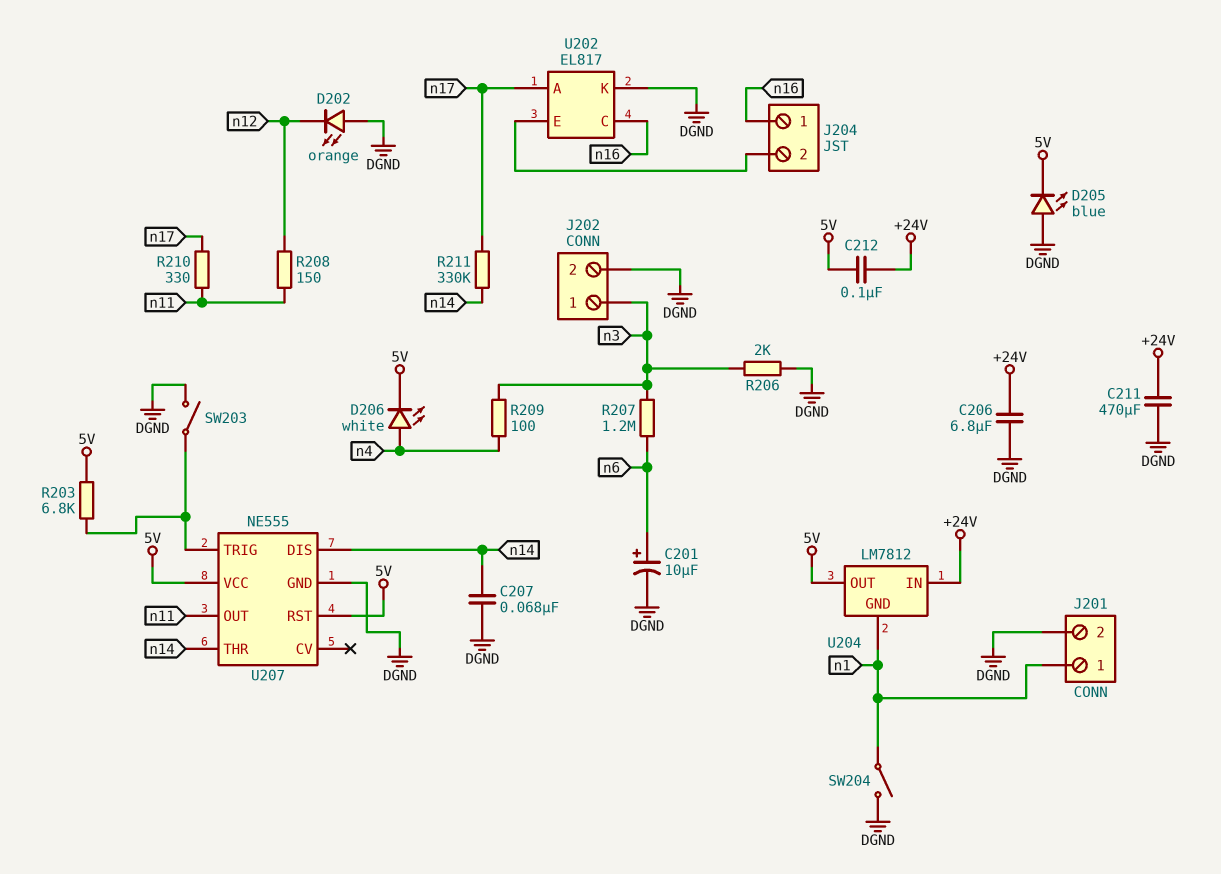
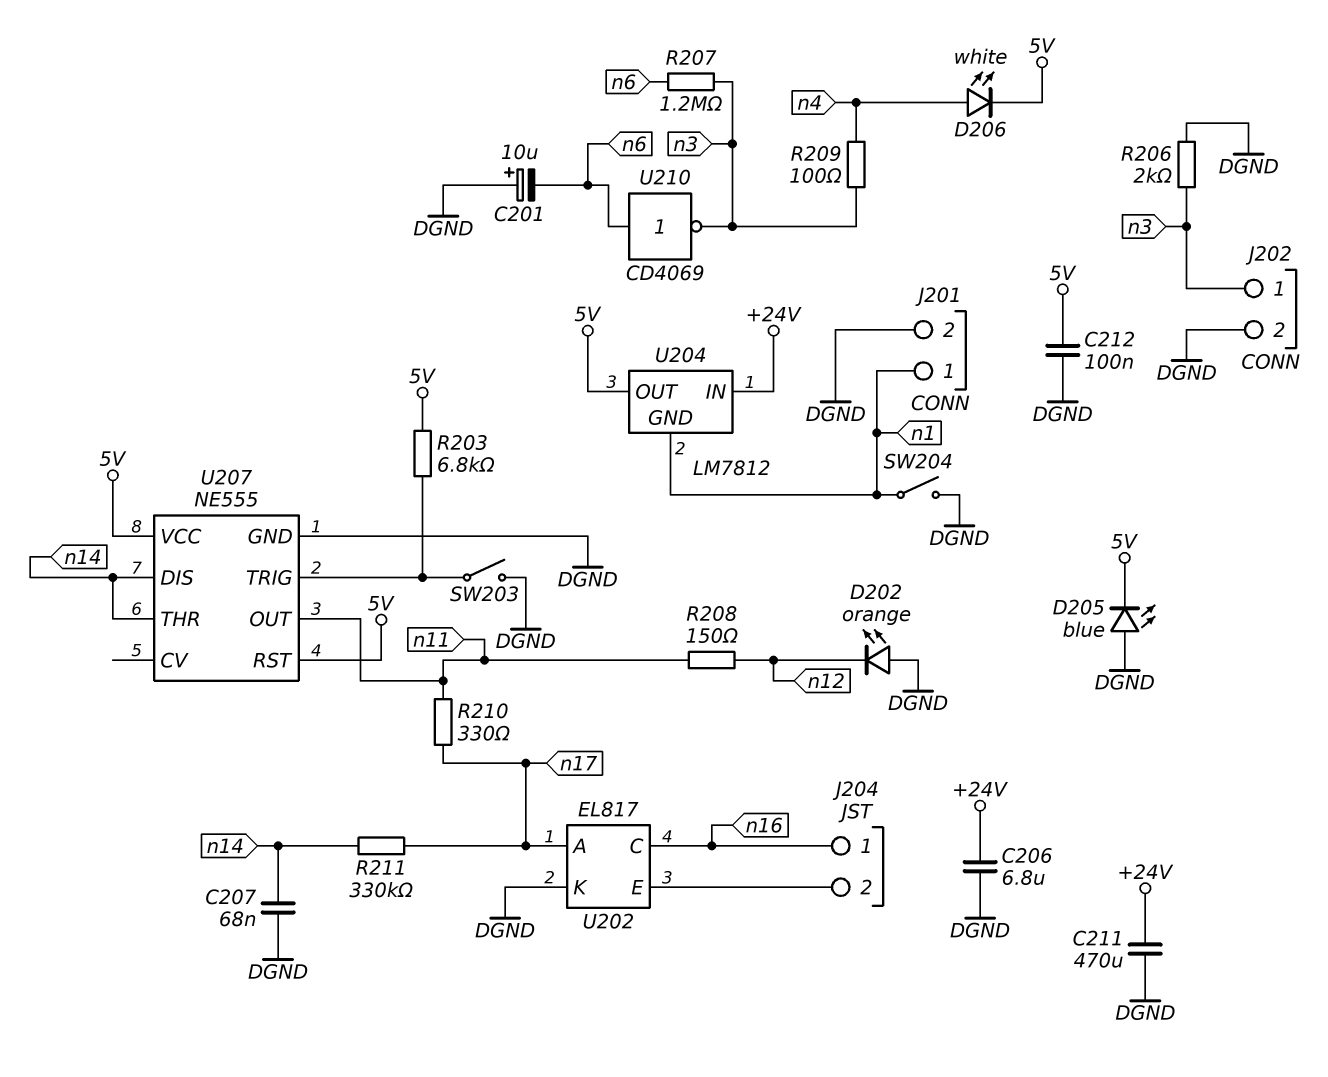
C201: 10uF (plus n6, minus DGND) -> 10uF (plus DGND, minus n6)
C212: 100nF (+24V, 5V) -> 100nF (5V, DGND)
U210: none -> NOT CD4069 (in n6, out n3)

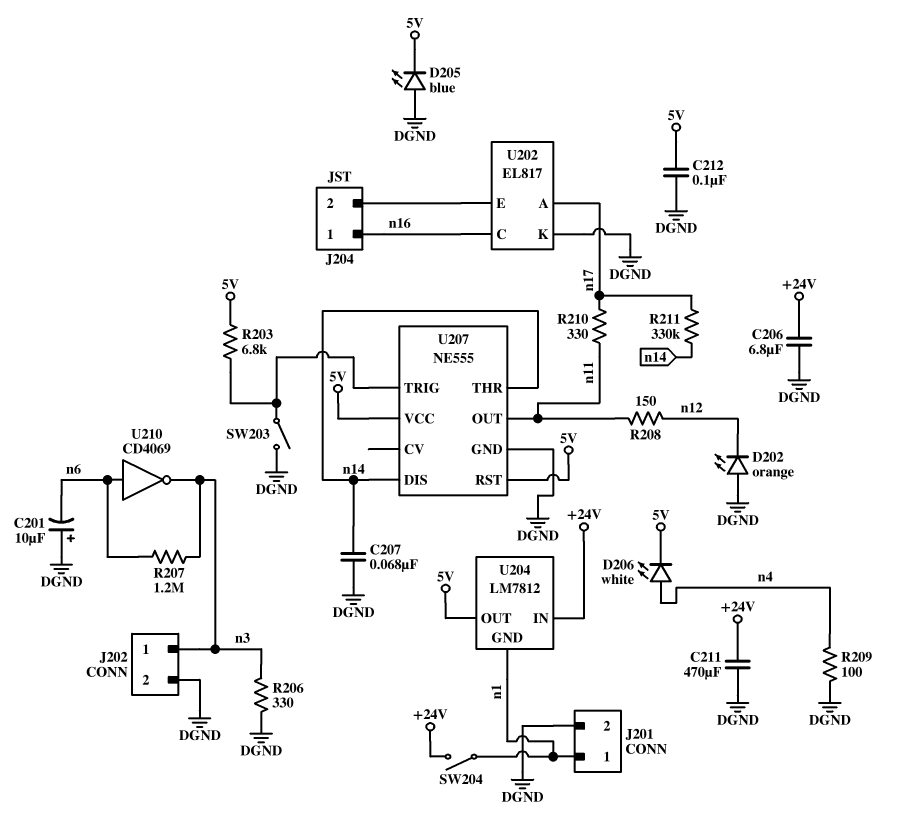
R206: 2k (DGND, n3) -> 330 (DGND, n3)
R209: 100 (n3, n4) -> 100 (DGND, n4)
SW204: switch (DGND, n1) -> switch (+24V, n1)

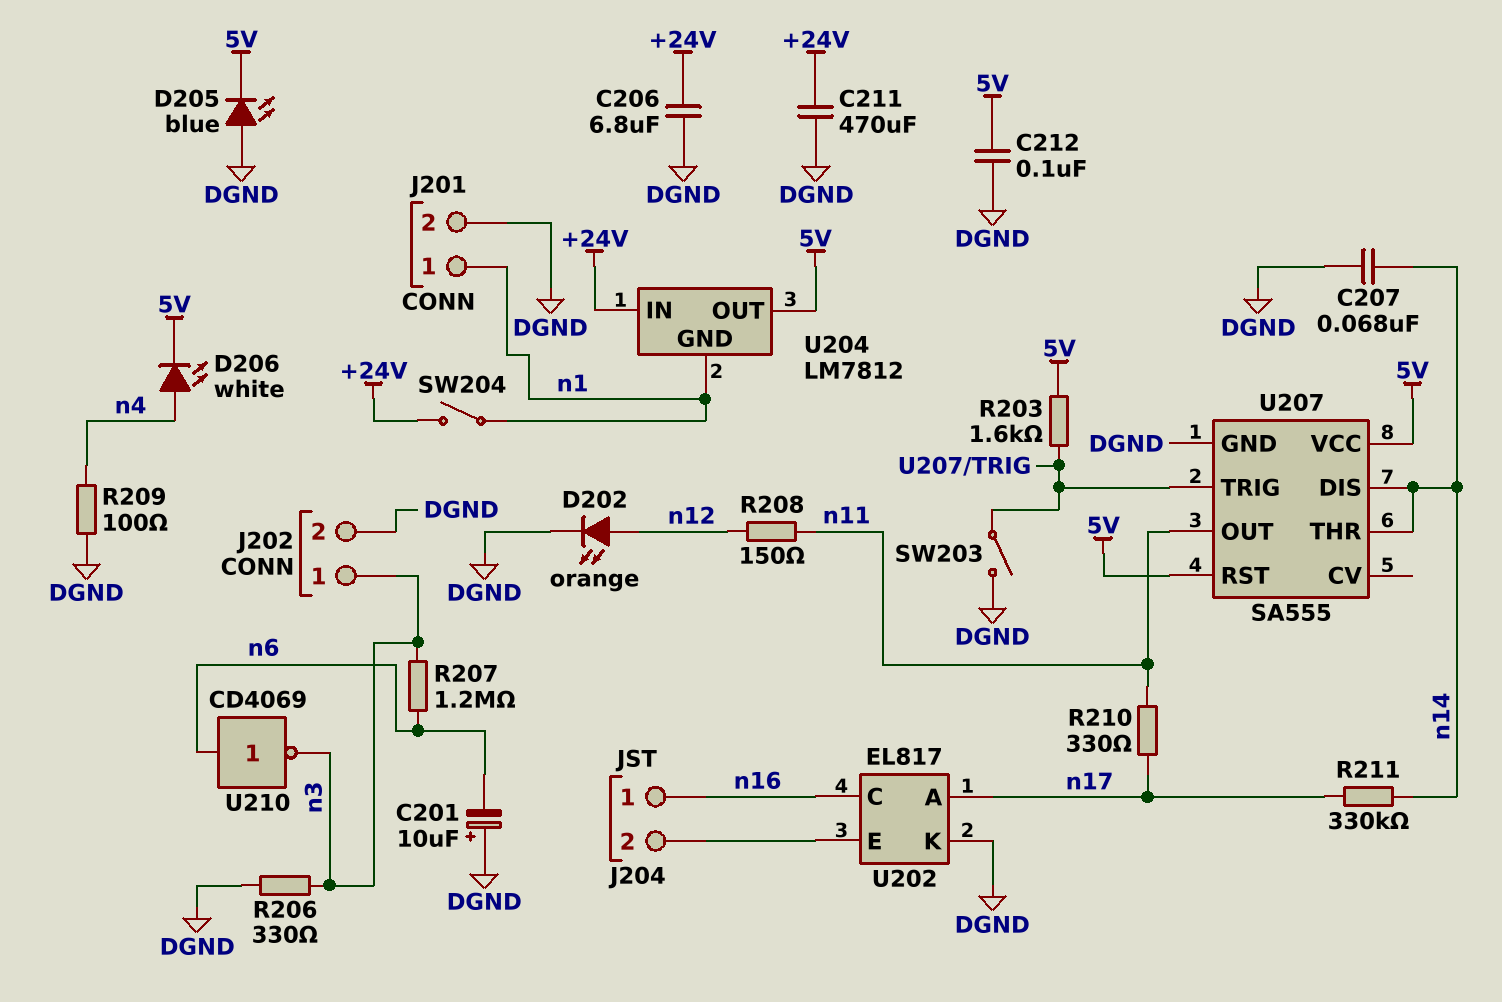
D202: LED orange (A DGND, K n12) -> LED orange (A n12, K DGND)
R203: 6.8k (5V, U207/TRIG) -> 1.6k (5V, U207/TRIG)
U207: NE555 -> SA555

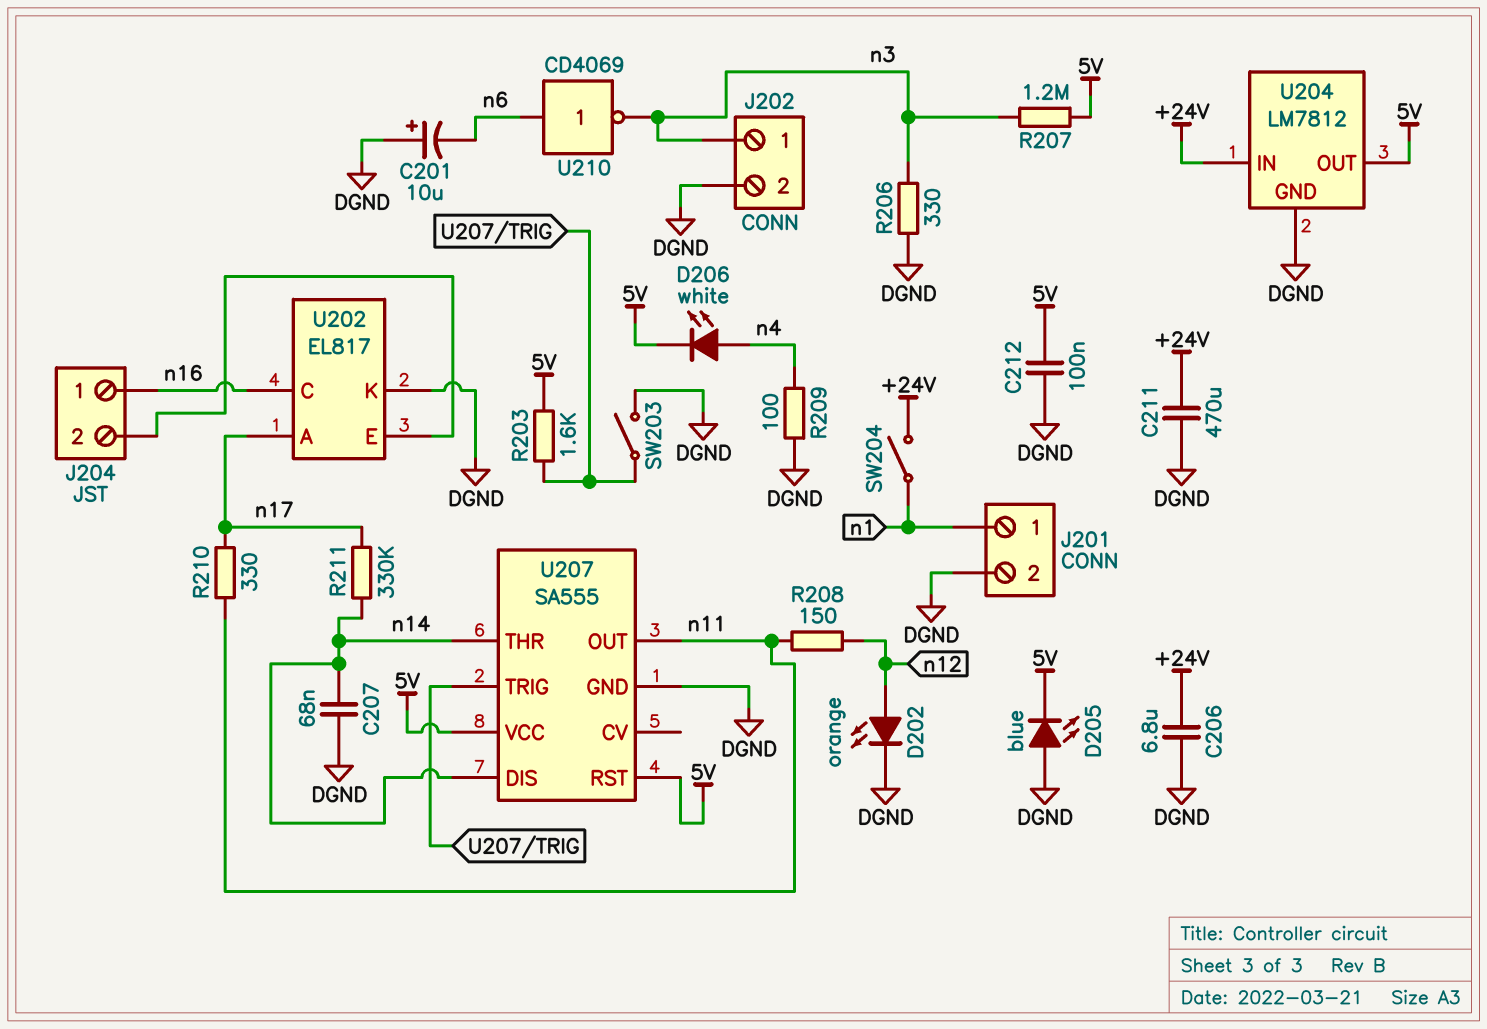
R207: 1.2M (n3, n6) -> 1.2M (5V, n3)
U204 pin GND: n1 -> DGND

